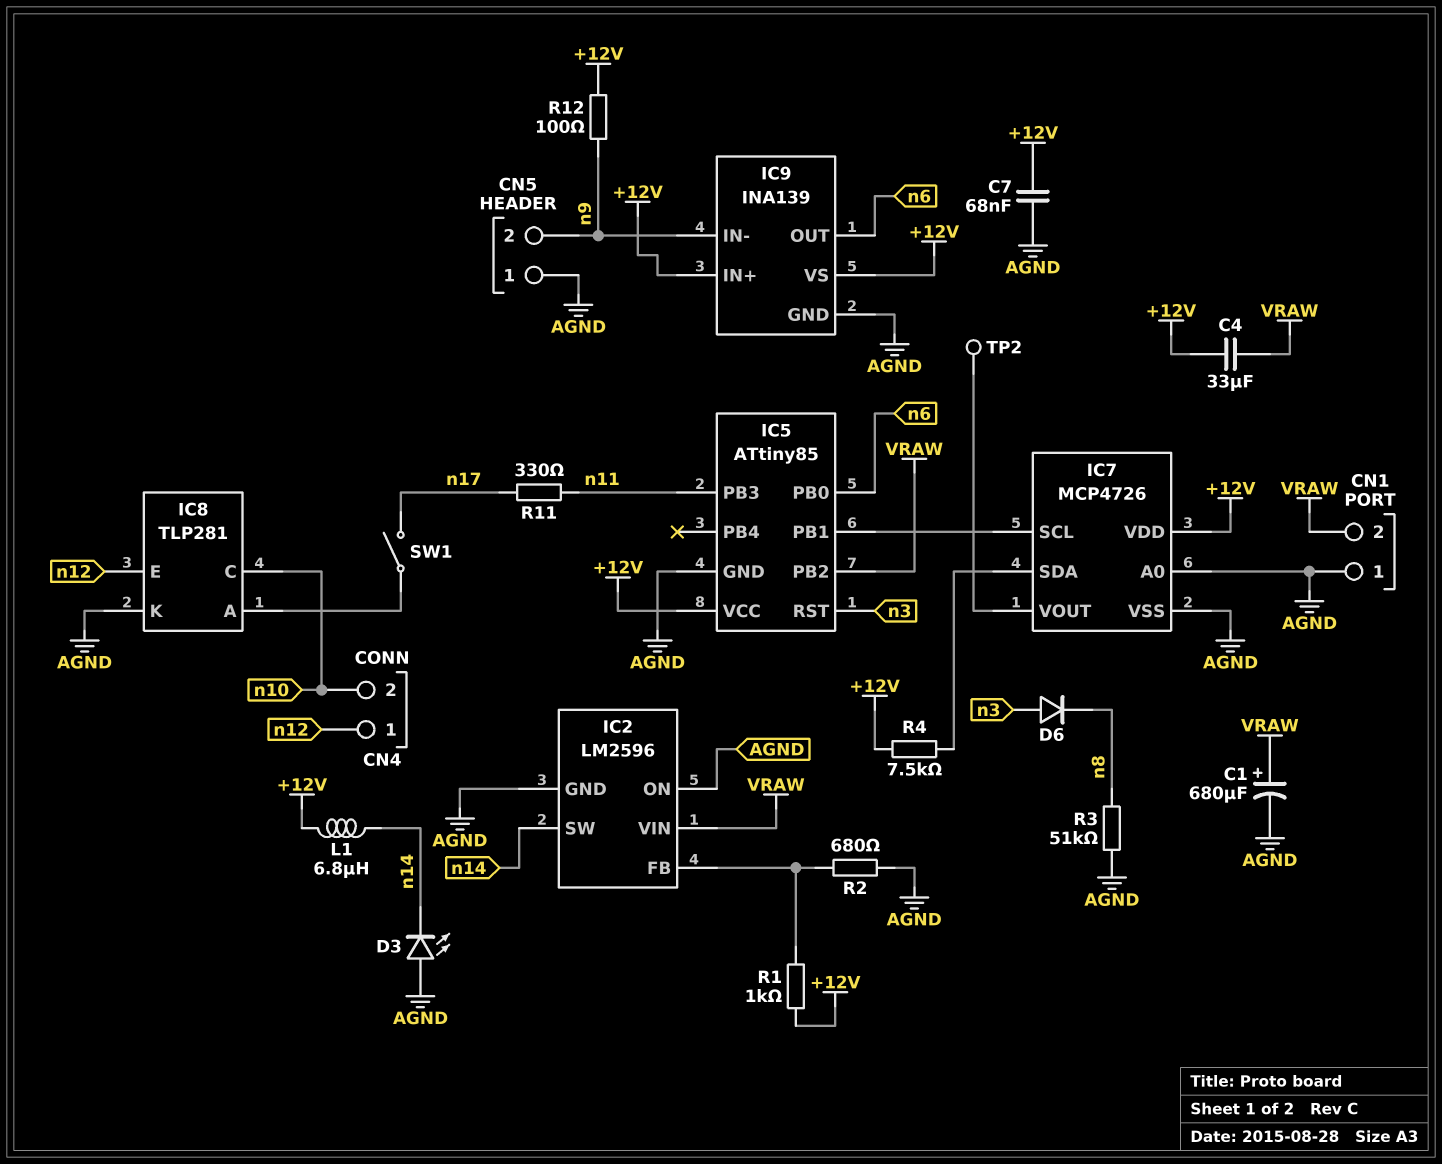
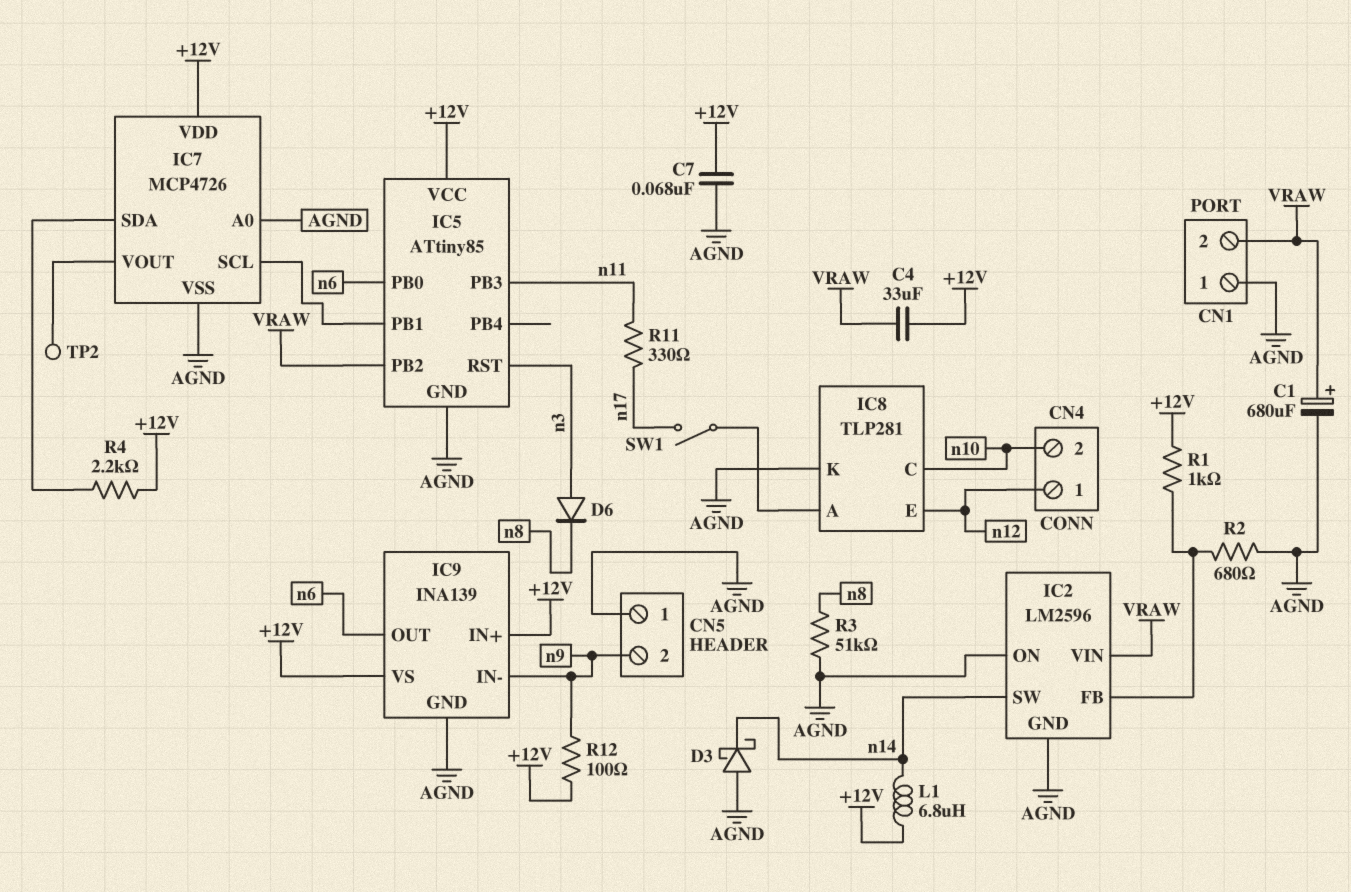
D3: LED (A AGND, K n14) -> schottky (A AGND, K n14)
R4: 7.5k (+12V, IC7/SDA) -> 2.2k (+12V, IC7/SDA)

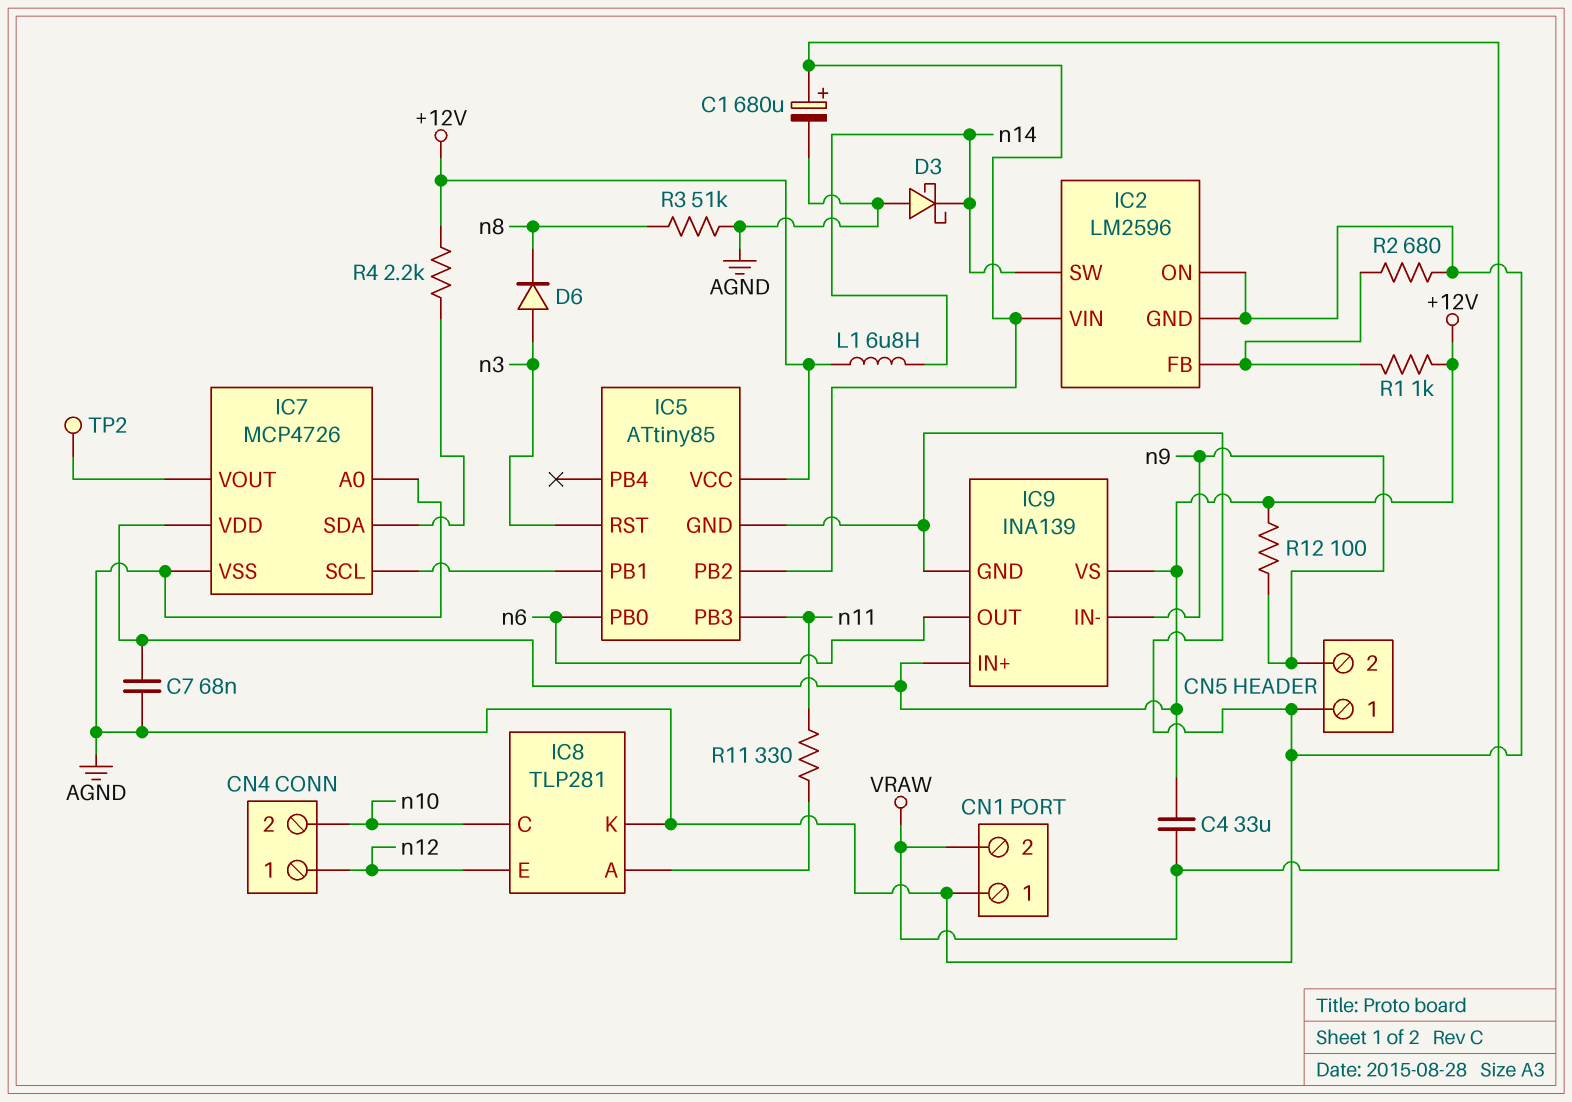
R11: 330 (n11, n17) -> 330 (IC8/A, n11)
SW1: switch (IC8/A, n17) -> none

